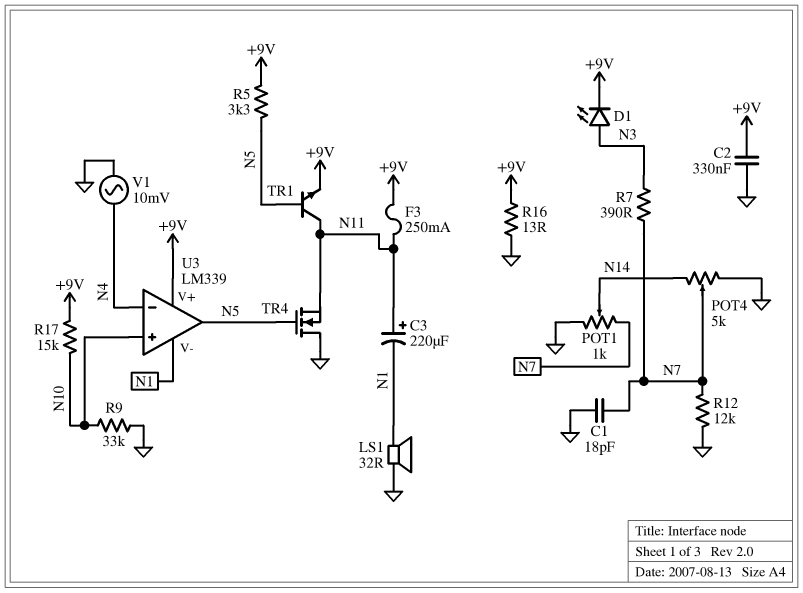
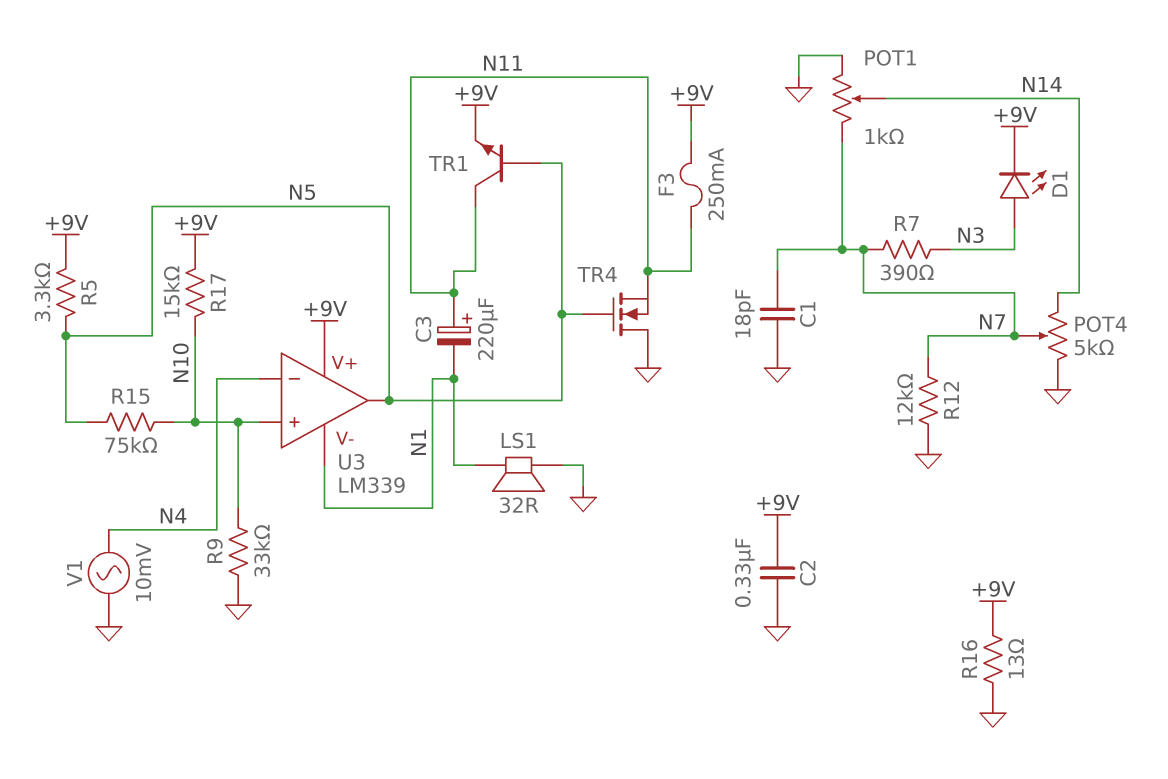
R15: none -> 75k (N5, N10)

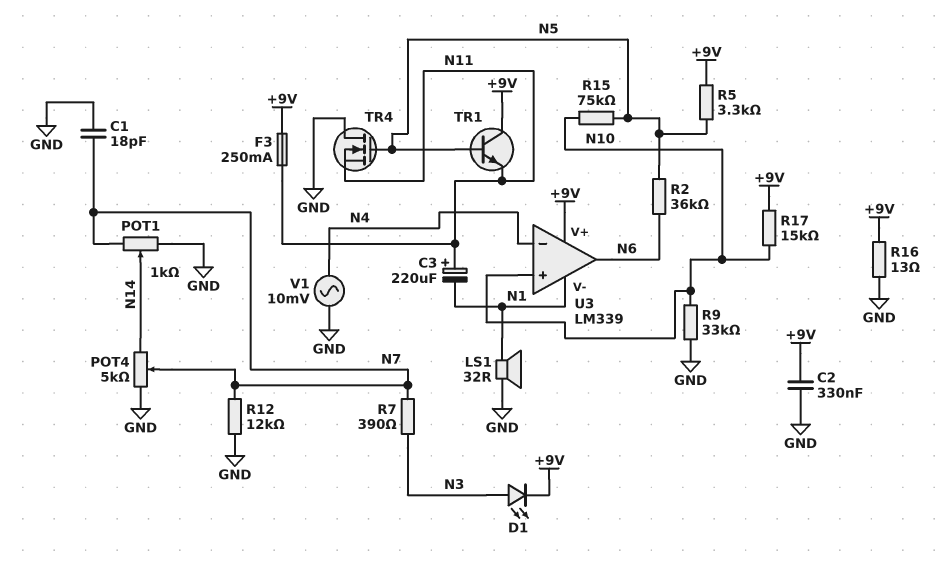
R2: none -> 36k (N5, N6)
TR1: NPN (B N5, C N11, E +9V) -> NPN (B N5, C +9V, E N11)
U3 pin out: N5 -> N6

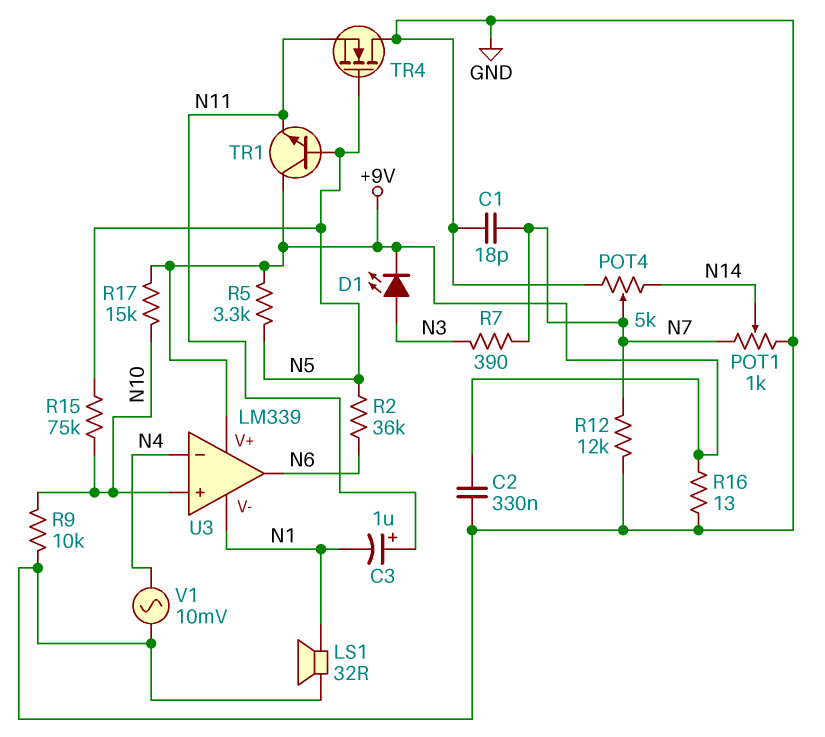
C3: 220uF (plus N11, minus N1) -> 1uF (plus N11, minus N1)
F3: 250mA (+9V, N11) -> none
R9: 33k (GND, N10) -> 10k (GND, N10)

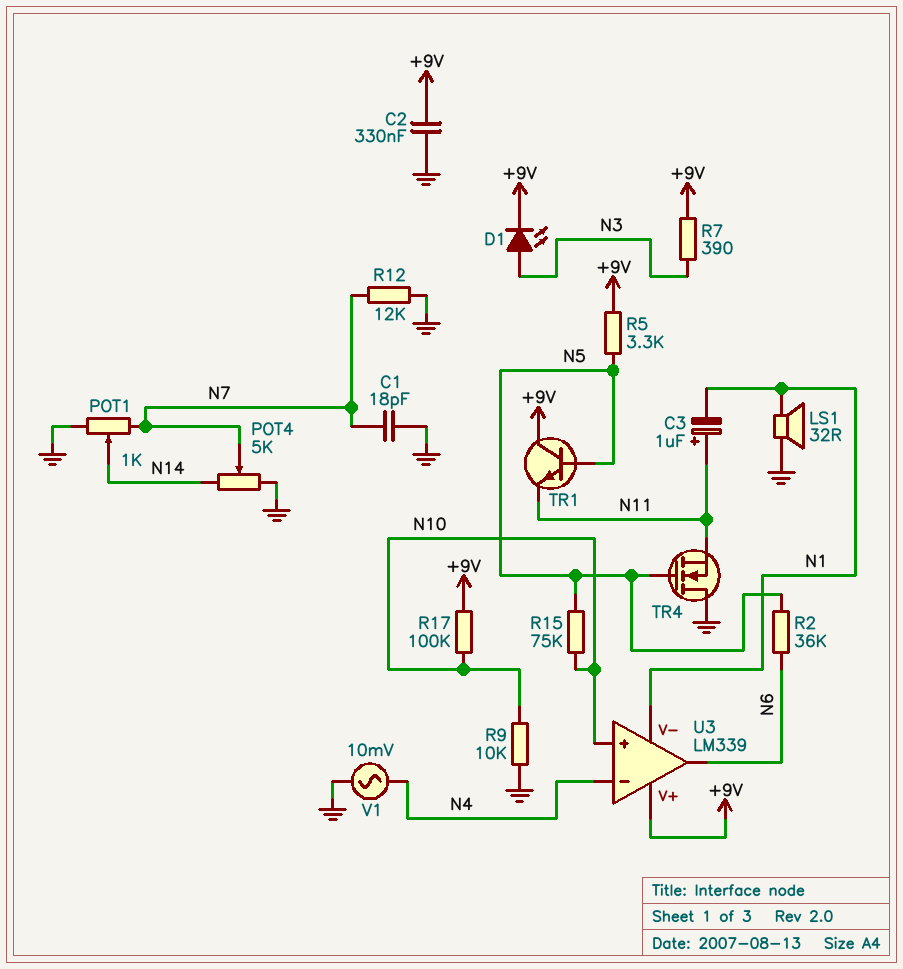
R7: 390 (N3, N7) -> 390 (+9V, N3)
R16: 13 (+9V, GND) -> none
R17: 15k (+9V, N10) -> 100k (+9V, N10)

